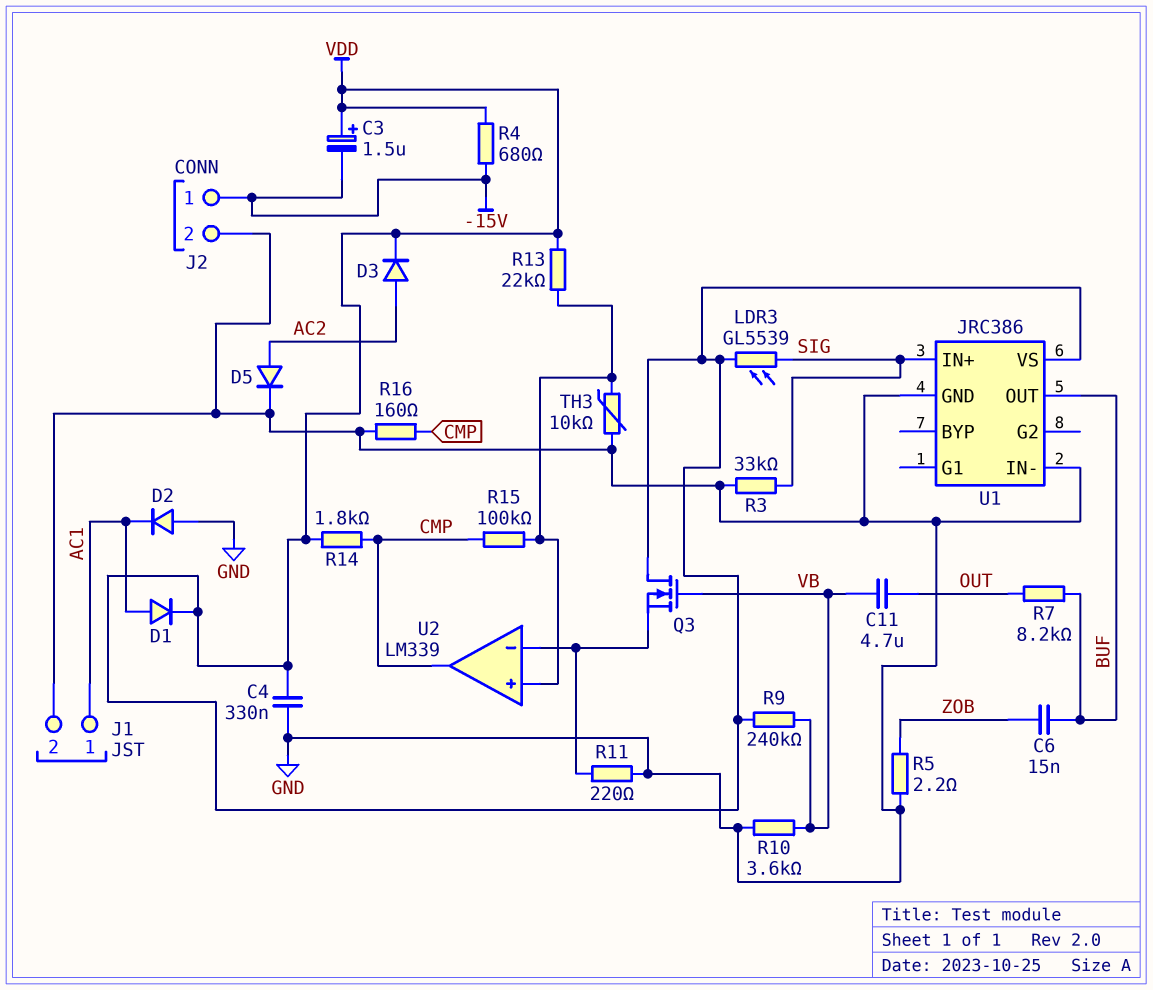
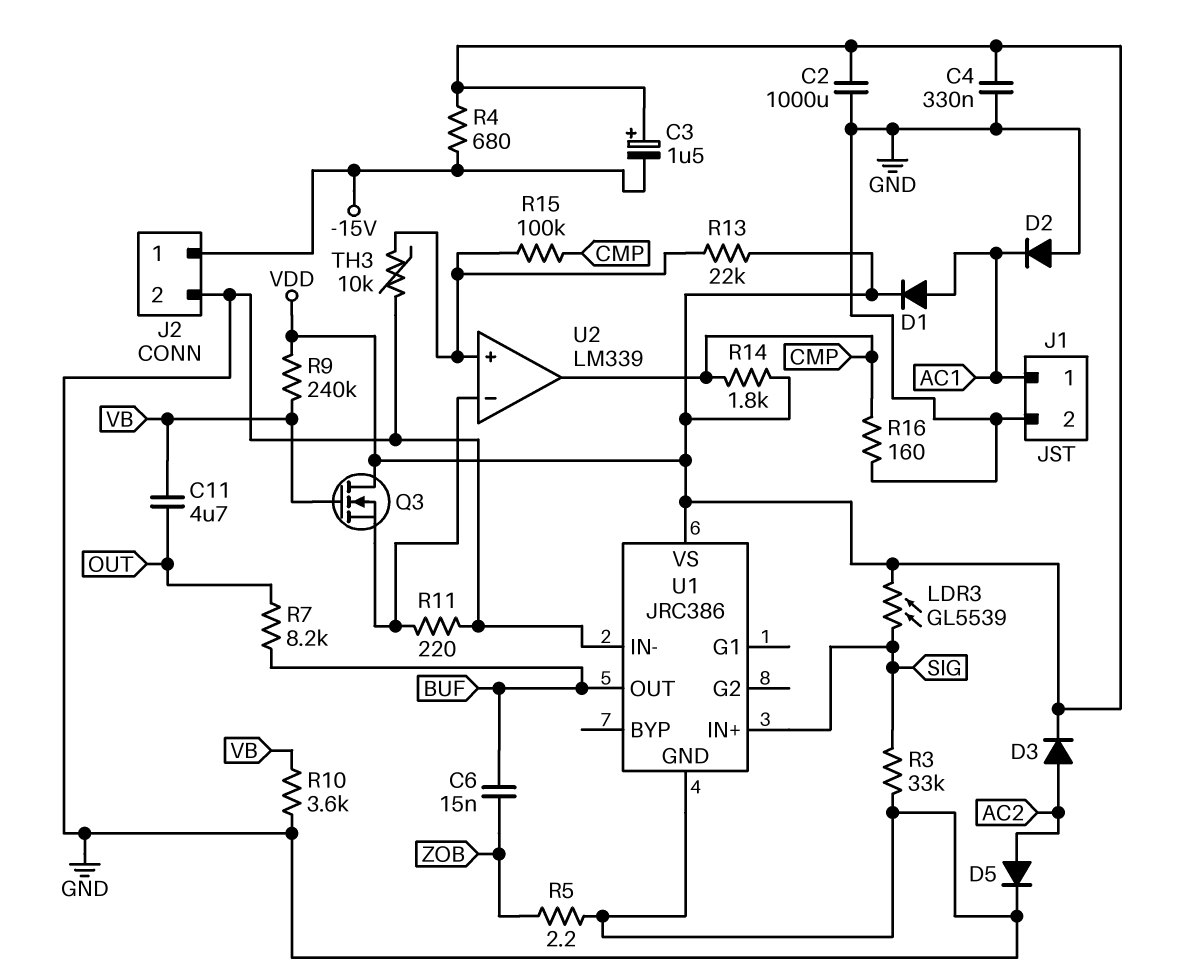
C2: none -> 1000uF (GND, VDD)

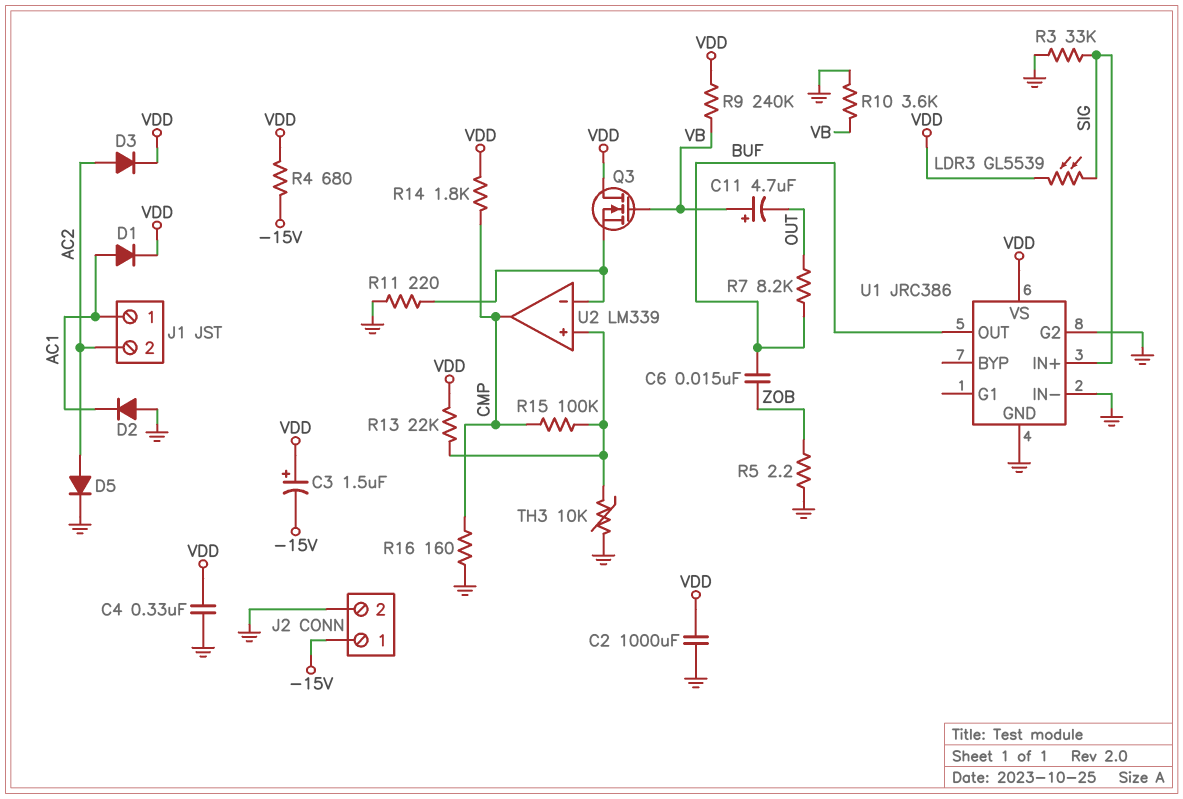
C11: 4.7uF (OUT, VB) -> 4.7uF (plus VB, minus OUT)
J1 pin 2: GND -> AC2
U1 pin G2: none -> GND

